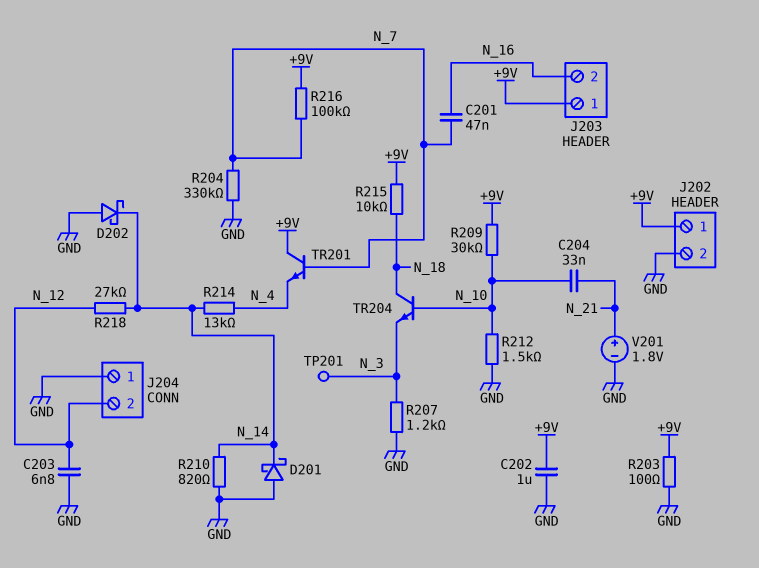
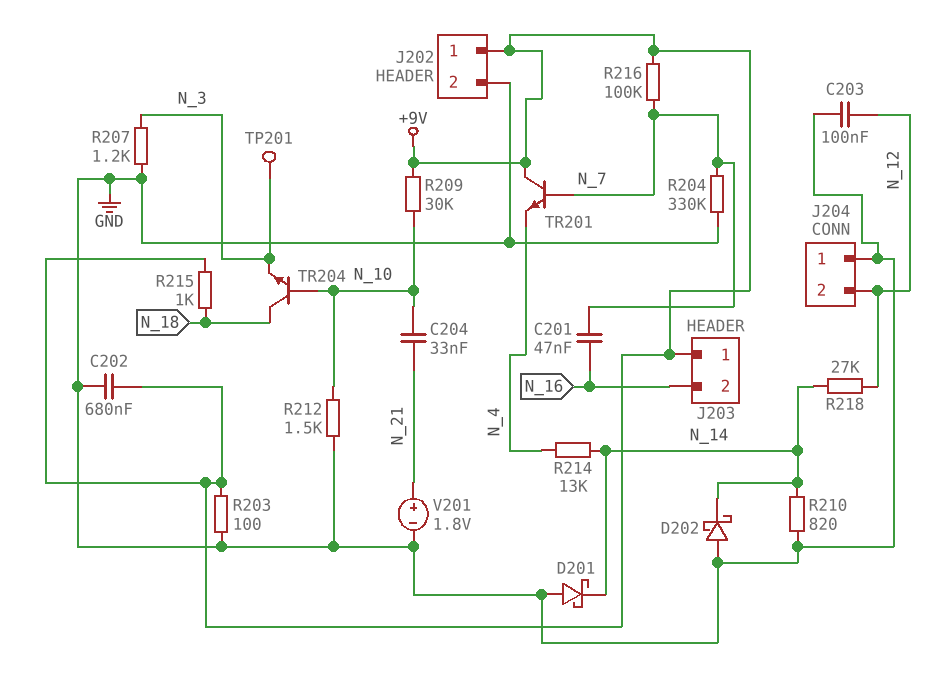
C202: 1uF (+9V, GND) -> 680nF (+9V, GND)
C203: 6.8nF (GND, N_12) -> 100nF (GND, N_12)
R215: 10k (+9V, N_18) -> 1k (+9V, N_18)

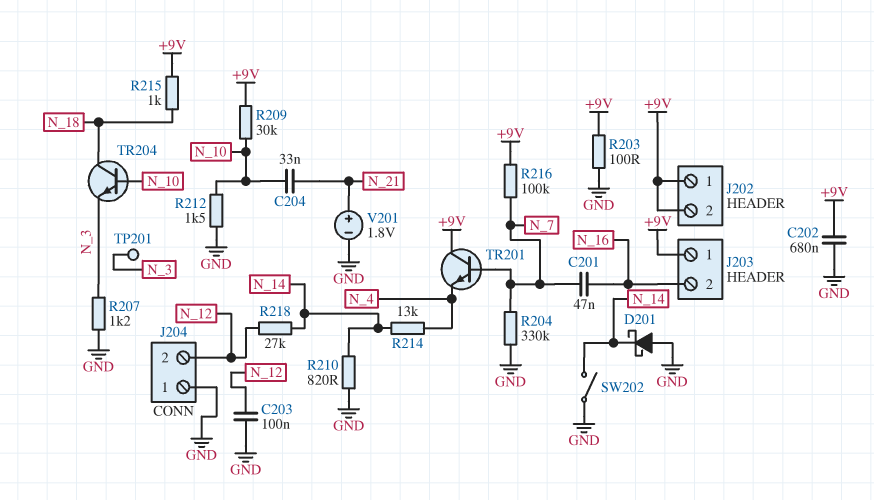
D202: schottky (A GND, K N_14) -> none
J202 pin 2: GND -> +9V
SW202: none -> switch (GND, N_14)

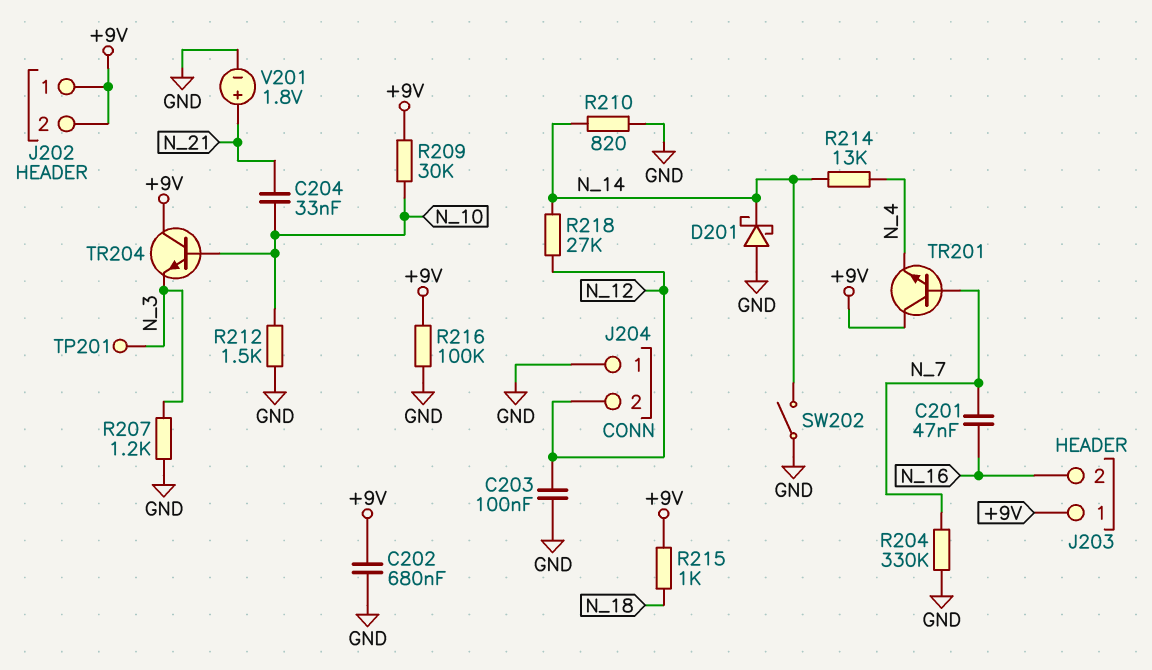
R203: 100 (+9V, GND) -> none
R216: 100k (+9V, N_7) -> 100k (+9V, GND)
TR204: NPN (B N_10, C N_18, E N_3) -> NPN (B N_10, C +9V, E N_3)

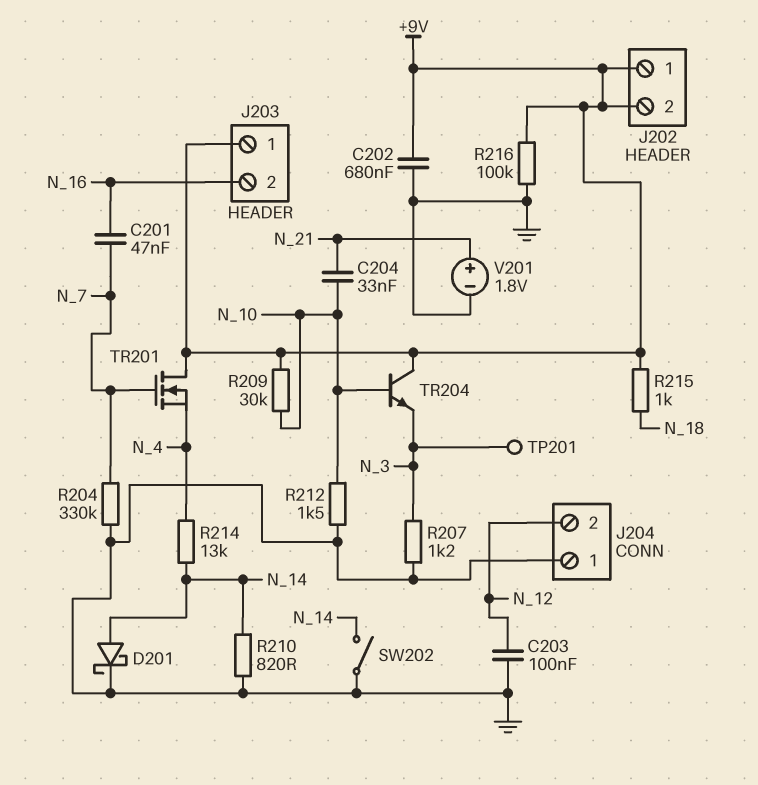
D201: schottky (A GND, K N_14) -> schottky (A N_14, K GND)
R218: 27k (N_12, N_14) -> none
TR201: NPN (B N_7, C +9V, E N_4) -> NMOS (G N_7, D +9V, S N_4)

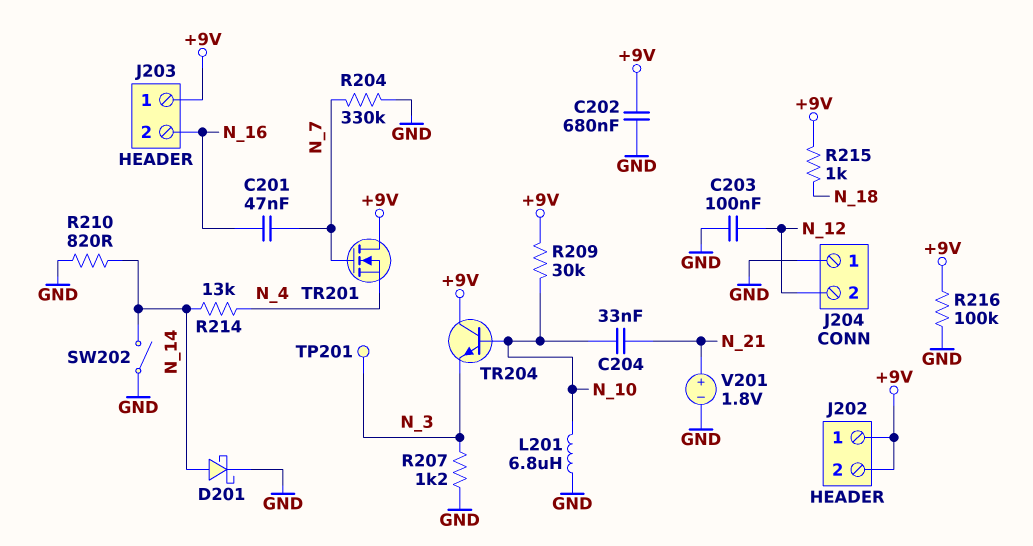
L201: none -> 6.8uH (GND, N_10)
R212: 1.5k (GND, N_10) -> none

